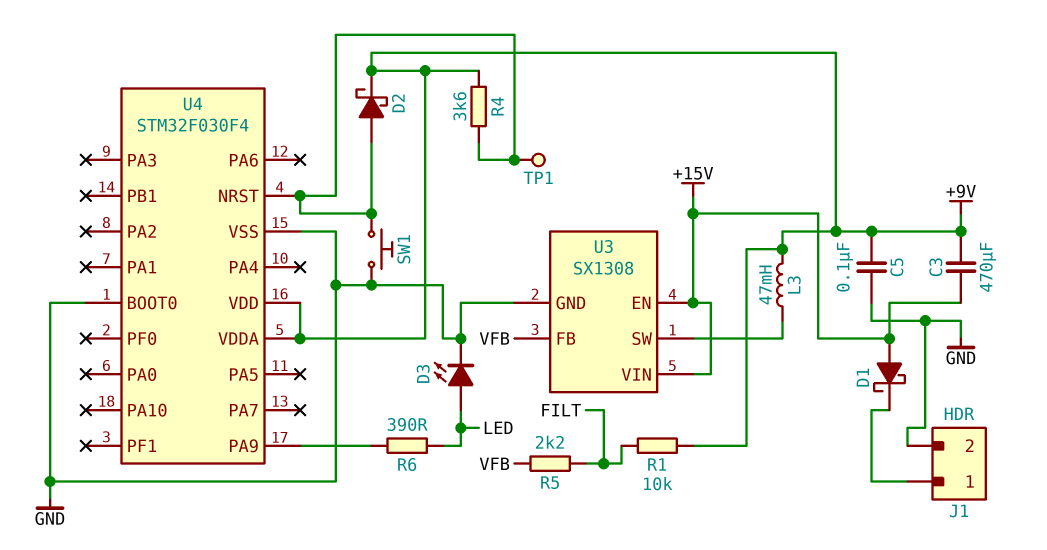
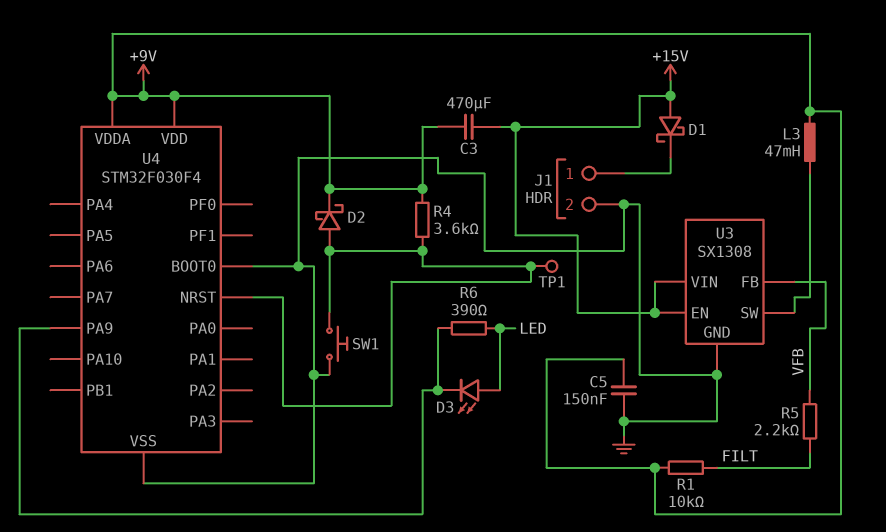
C5: 100nF (+9V, GND) -> 150nF (+9V, GND)
D3: LED (A LED, K GND) -> LED (A LED, K U4/PA9)

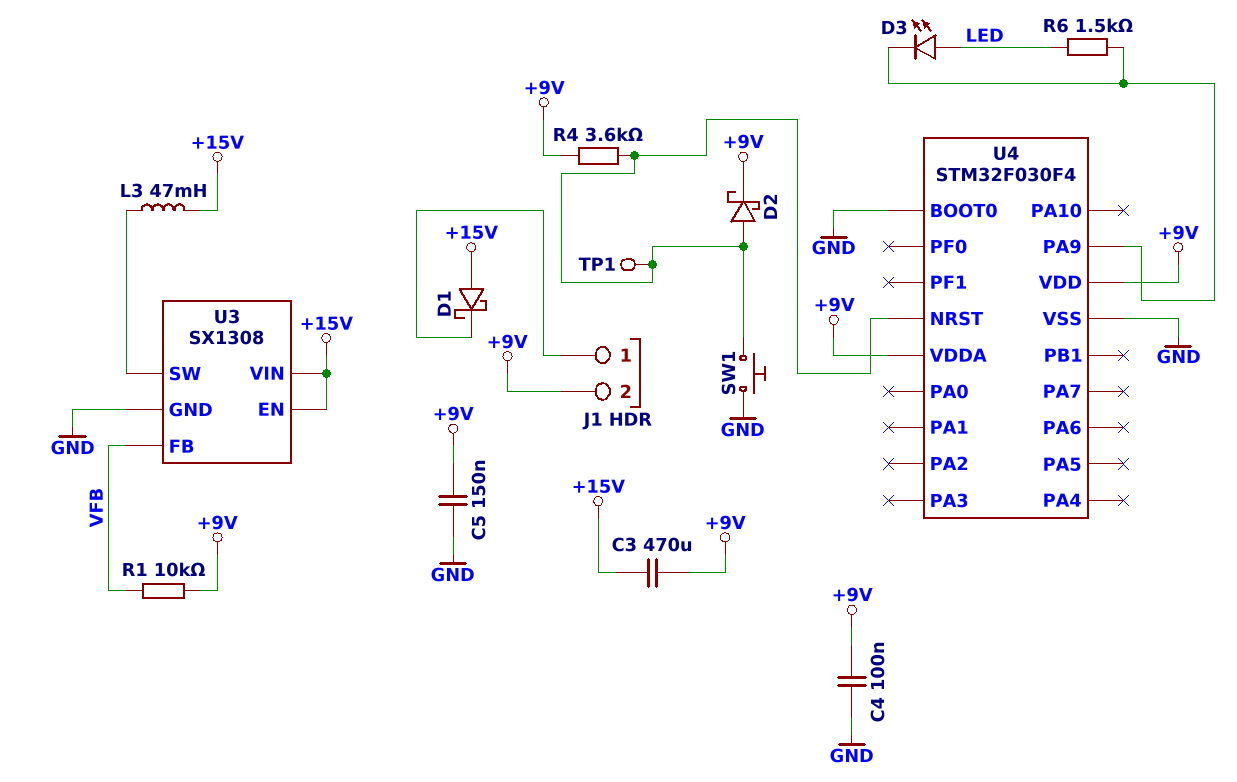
C4: none -> 100nF (+9V, GND)
J1 pin 2: GND -> +9V
L3: 47mH (+9V, U3/SW) -> 47mH (+15V, U3/SW)
R1: 10k (+9V, FILT) -> 10k (+9V, VFB)
R5: 2.2k (FILT, VFB) -> none
R6: 390 (LED, U4/PA9) -> 1.5k (LED, U4/PA9)

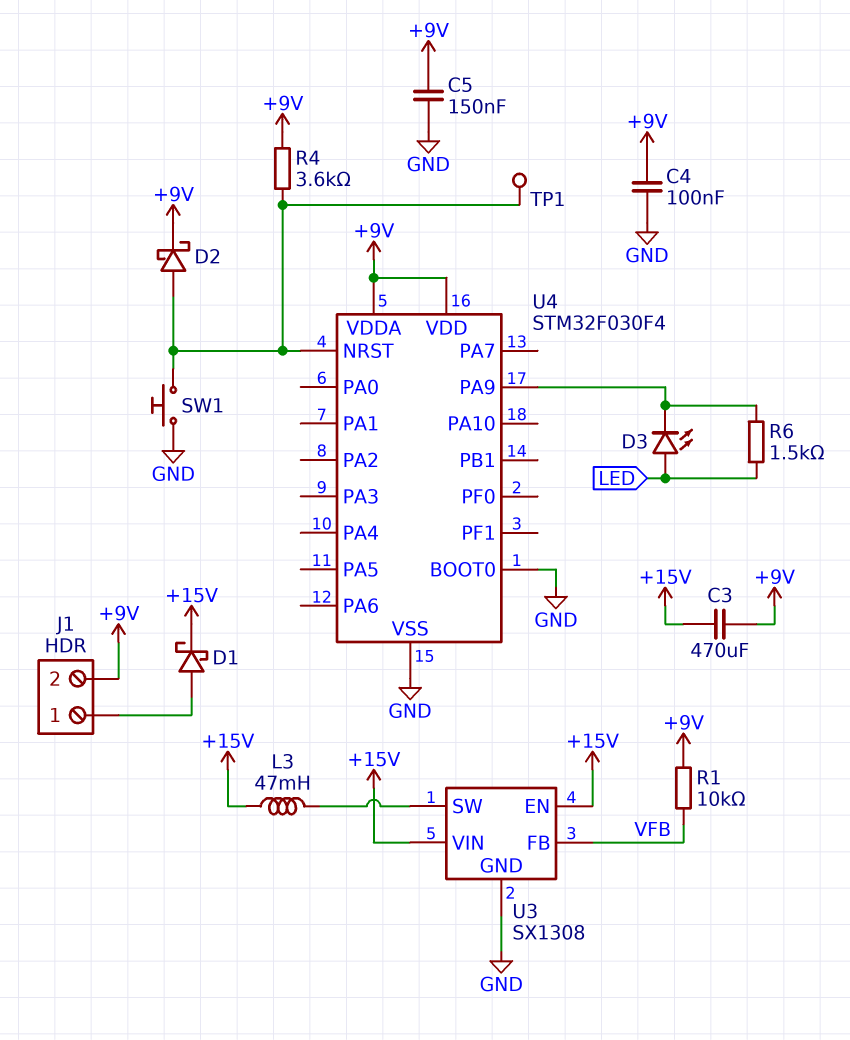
D1: schottky (A +15V, K J1/1) -> schottky (A J1/1, K +15V)

